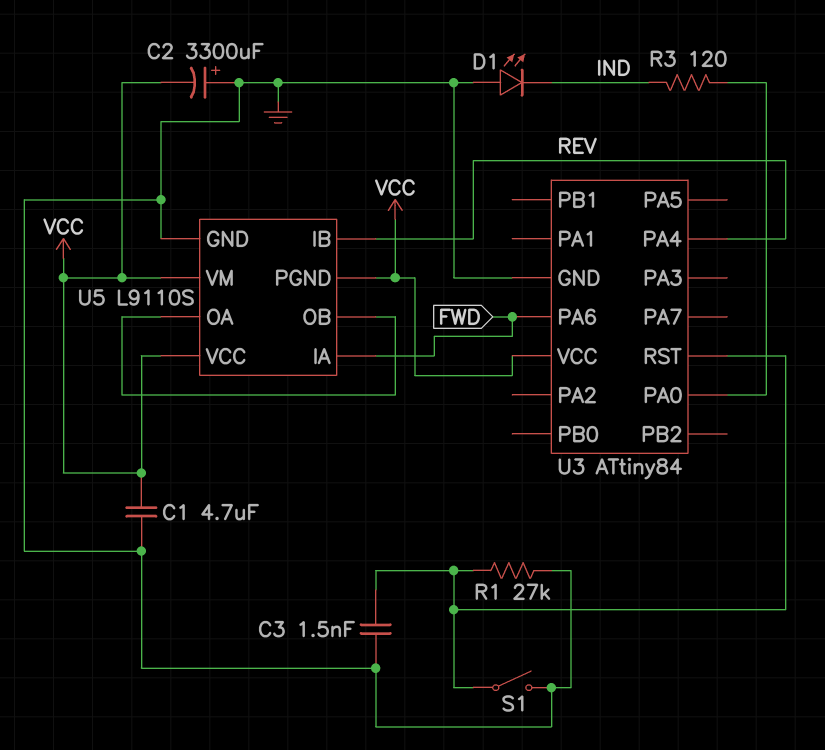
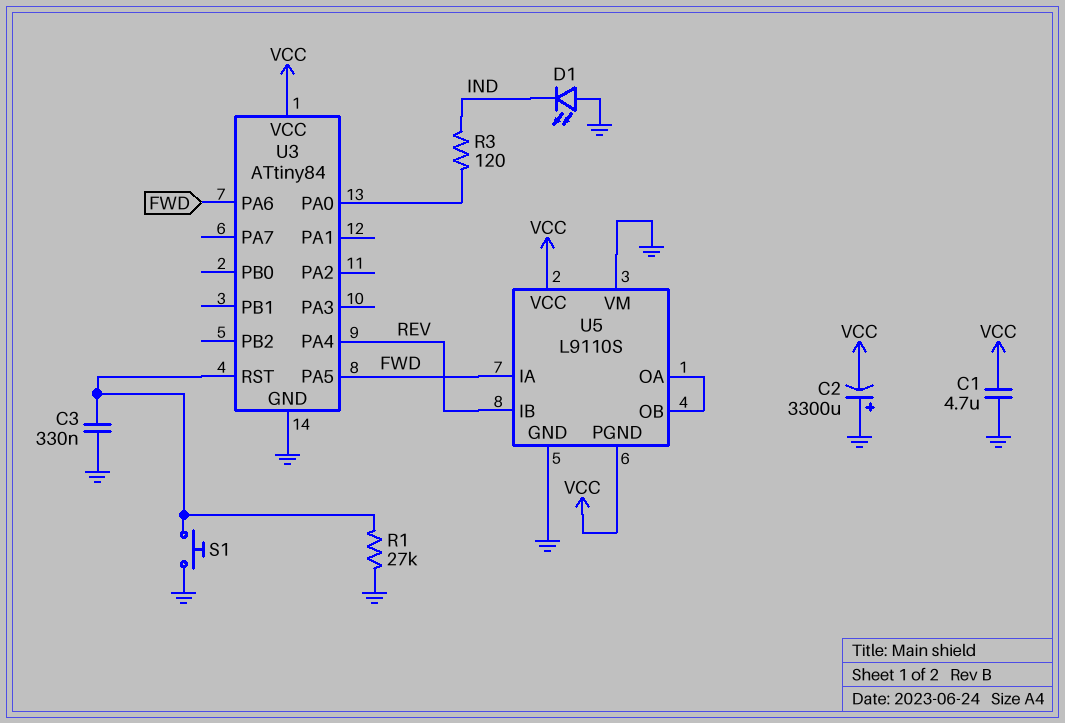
C3: 1.5nF (GND, U3/RST) -> 330nF (GND, U3/RST)
S1: switch (GND, U3/RST) -> button (GND, U3/RST)
U3 pin PA5: none -> FWD
U5 pin VM: VCC -> GND

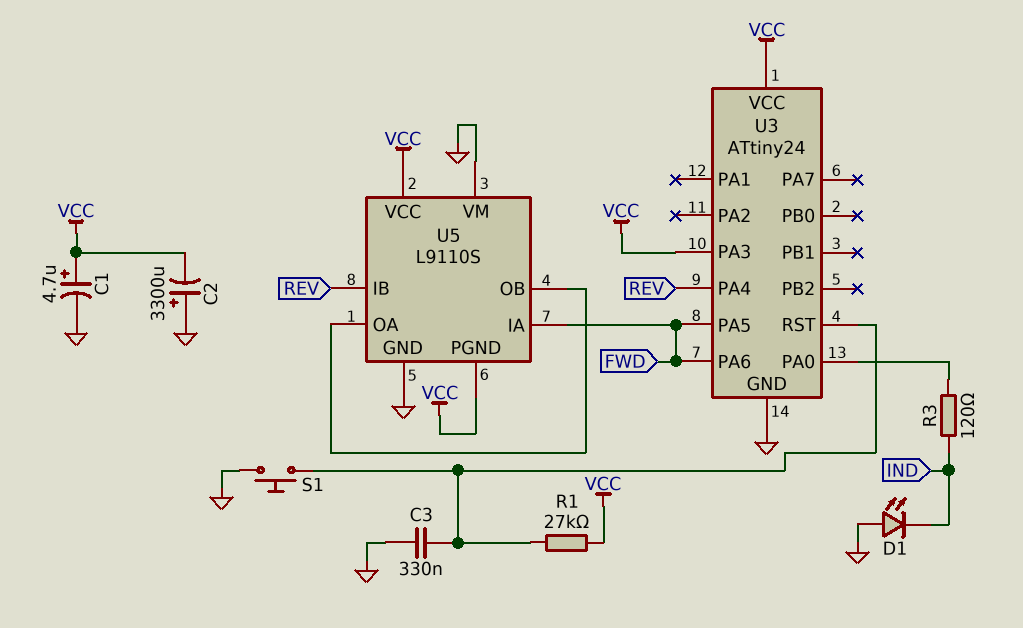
C1: 4.7uF (GND, VCC) -> 4.7uF (plus VCC, minus GND)
R1: 27k (GND, U3/RST) -> 27k (U3/RST, VCC)
U3: ATtiny84 -> ATtiny24
U3 pin PA3: none -> VCC

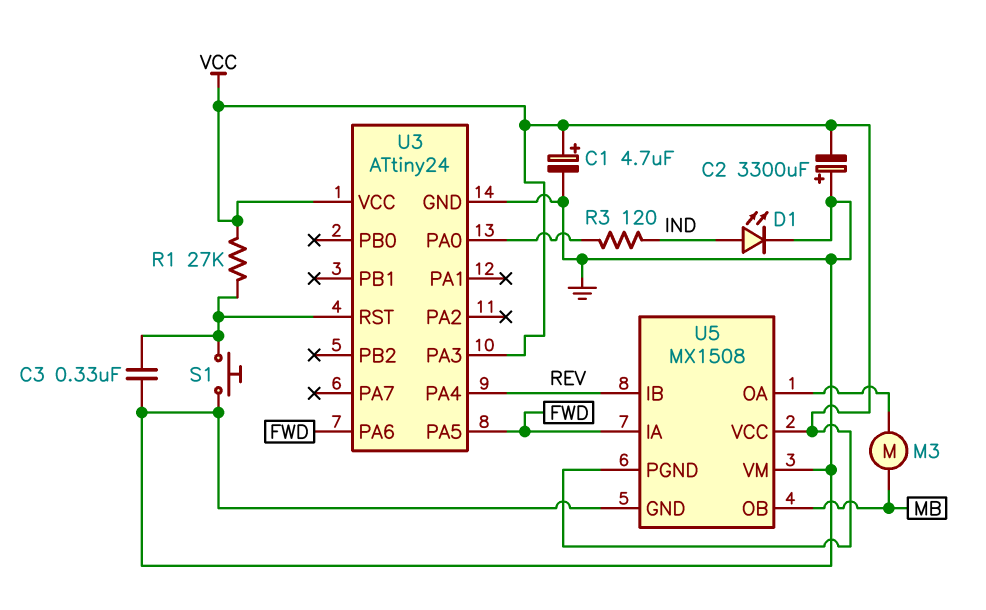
D1: LED (A GND, K IND) -> LED (A IND, K GND)
M3: none -> motor (MB, U5/OA)
U5: L9110S -> MX1508
U5 pin OB: U5/OA -> MB

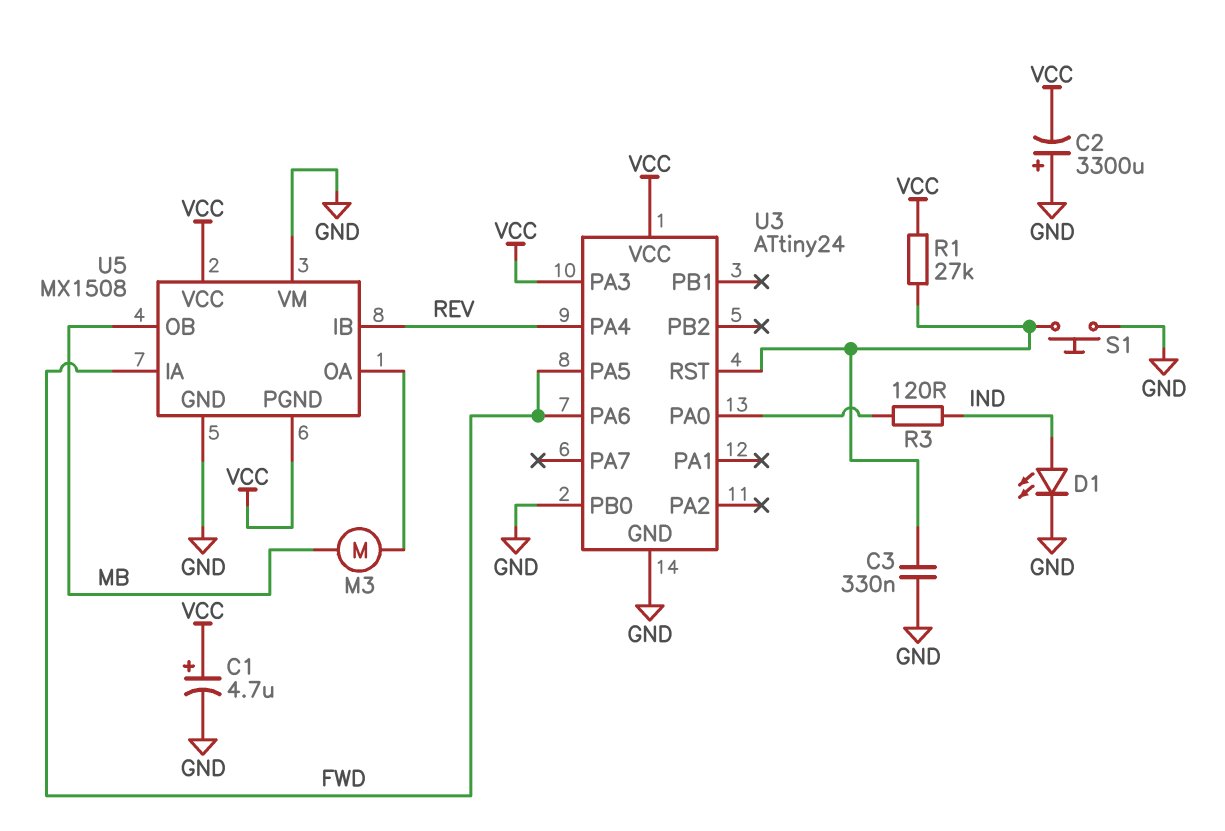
U3 pin PB0: none -> GND

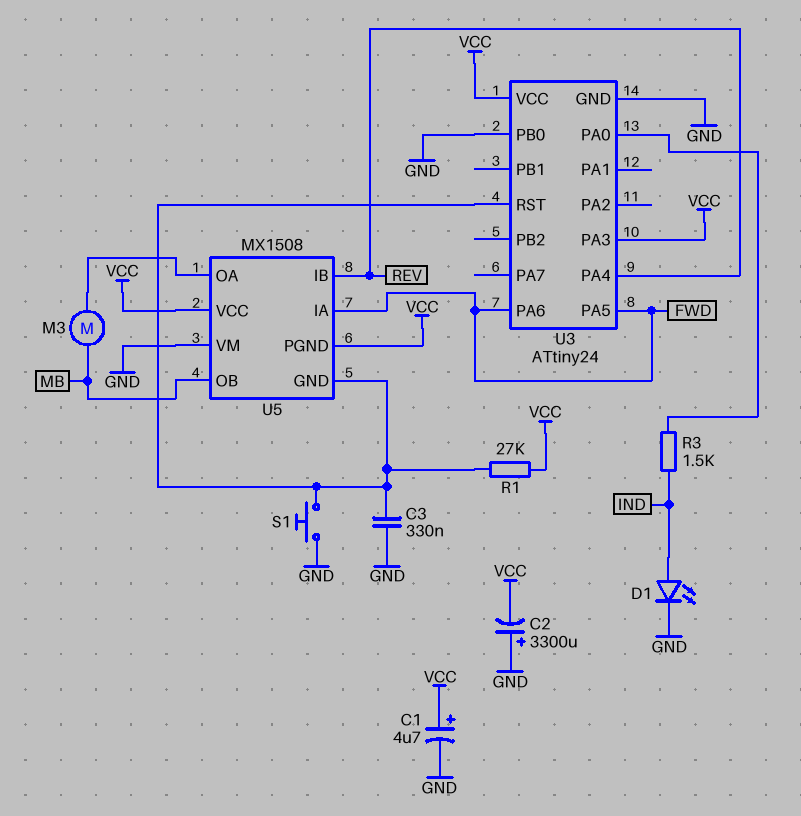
R3: 120 (IND, U3/PA0) -> 1.5k (IND, U3/PA0)
U5 pin GND: GND -> U3/RST

